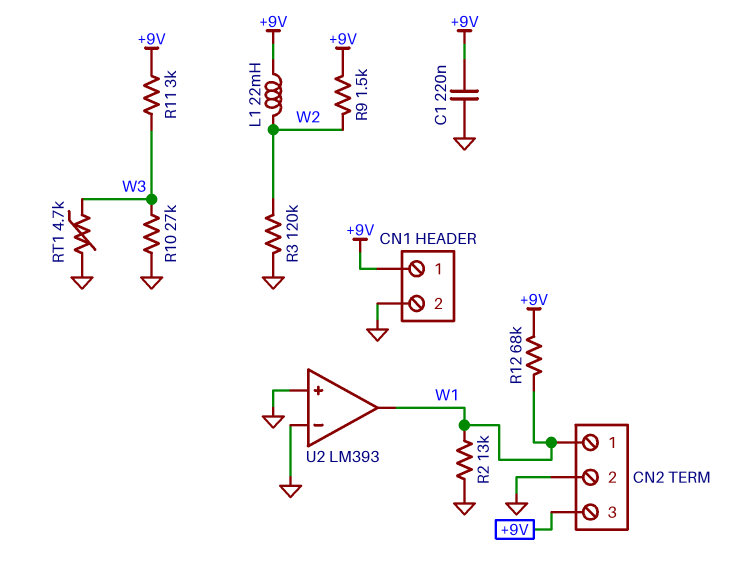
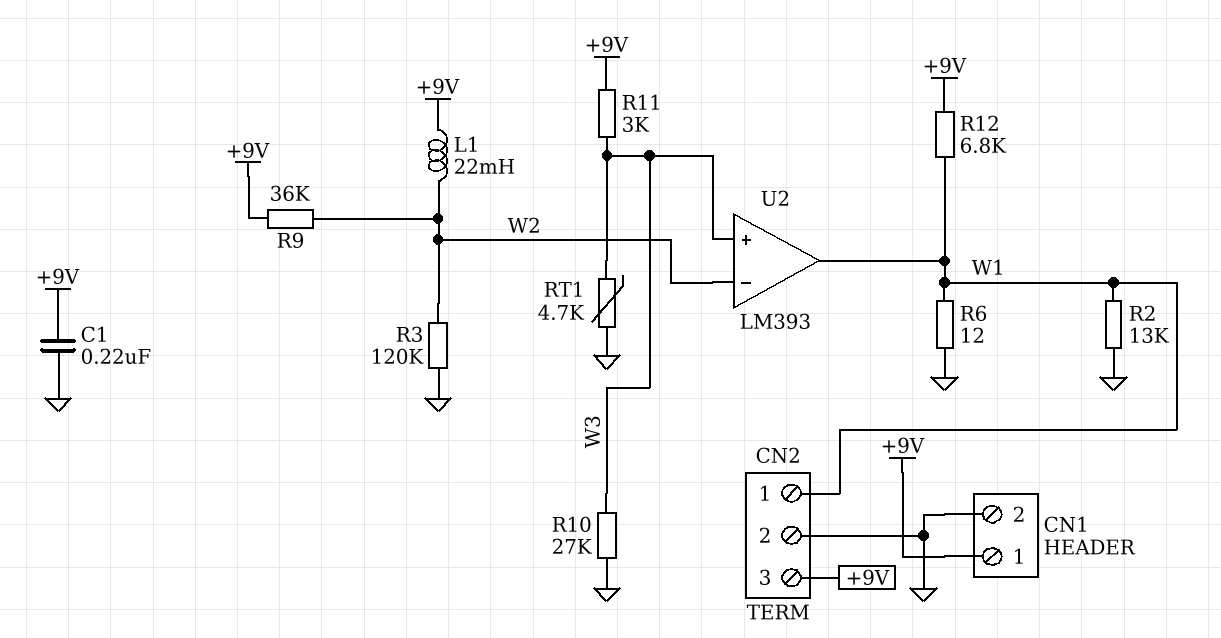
R6: none -> 12 (GND, W1)
R9: 1.5k (+9V, W2) -> 36k (+9V, W2)
R12: 68k (+9V, W1) -> 6.8k (+9V, W1)
U2 pin in+: GND -> W3
U2 pin in-: GND -> W2

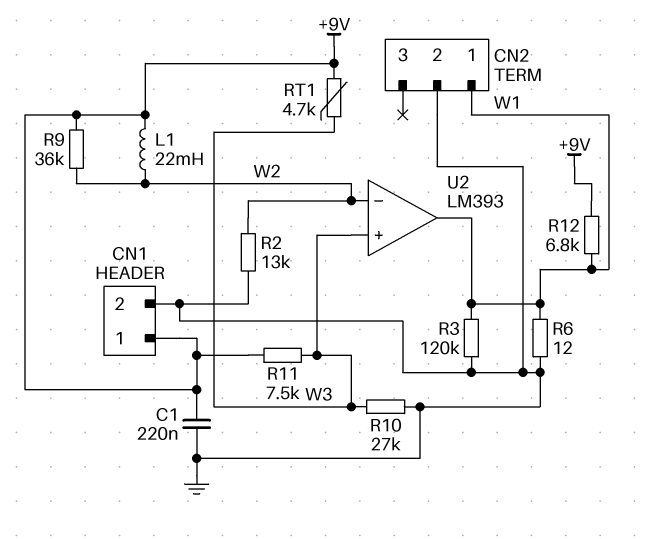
CN2 pin 3: +9V -> none
R2: 13k (GND, W1) -> 13k (GND, W2)
R3: 120k (GND, W2) -> 120k (GND, W1)
R11: 3k (+9V, W3) -> 7.5k (+9V, W3)
RT1: 4.7k (GND, W3) -> 4.7k (+9V, W3)

